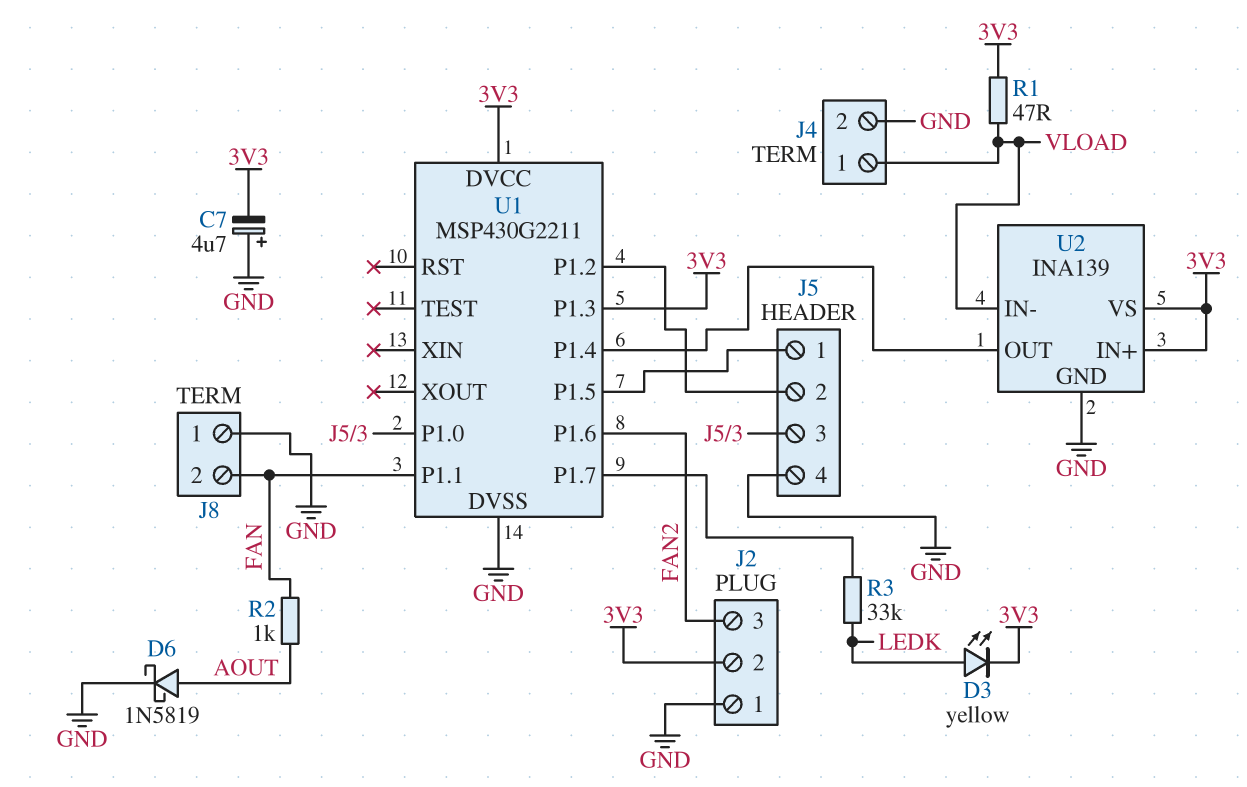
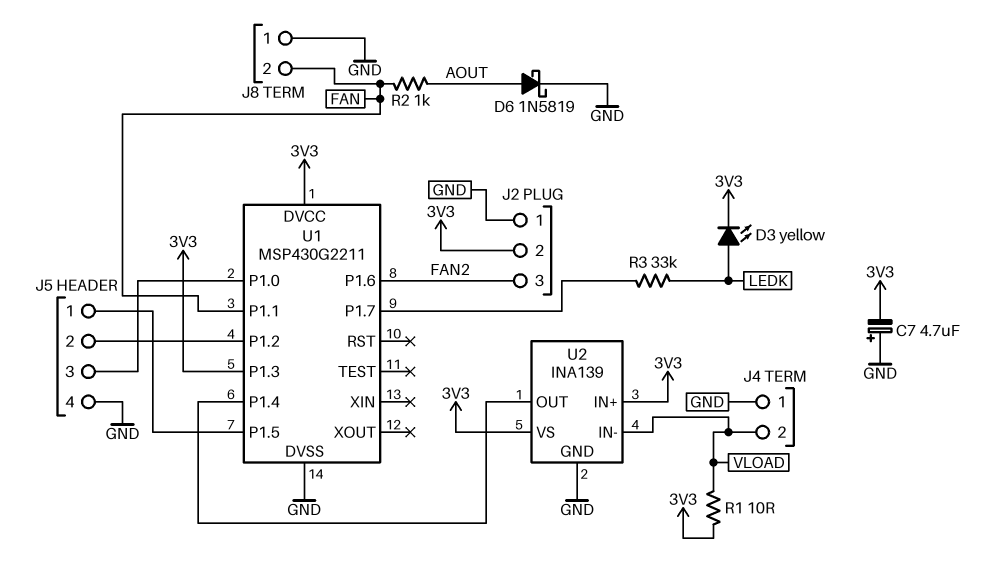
J4 pin 1: VLOAD -> GND
J4 pin 2: GND -> VLOAD
R1: 47 (3V3, VLOAD) -> 10 (3V3, VLOAD)

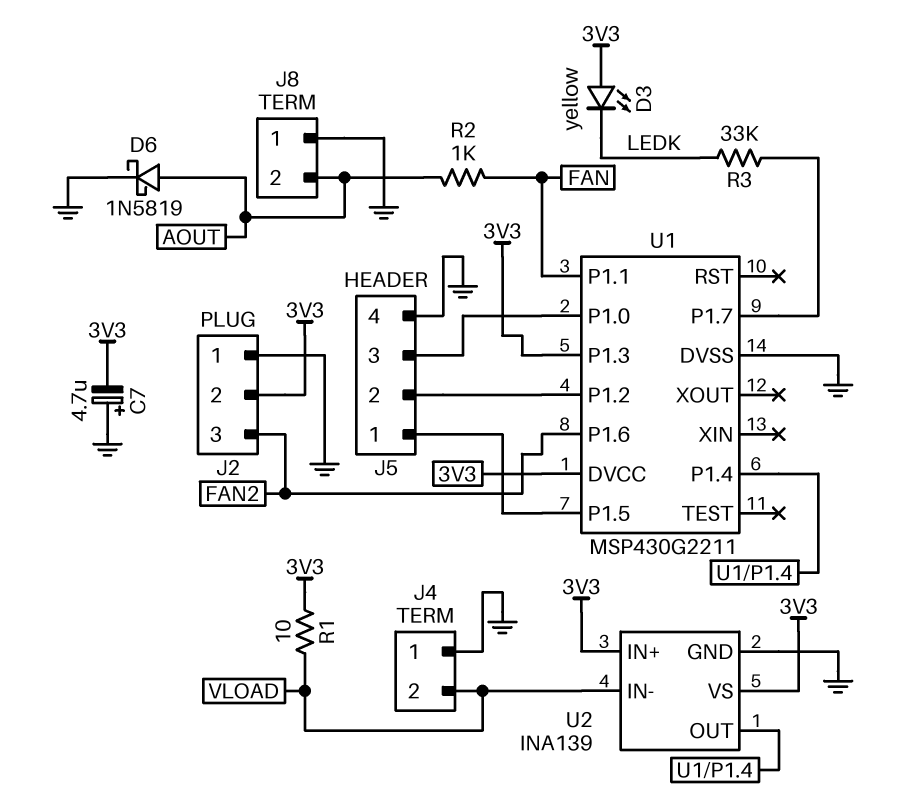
D3: LED yellow (A LEDK, K 3V3) -> LED yellow (A 3V3, K LEDK)
J8 pin 2: FAN -> AOUT

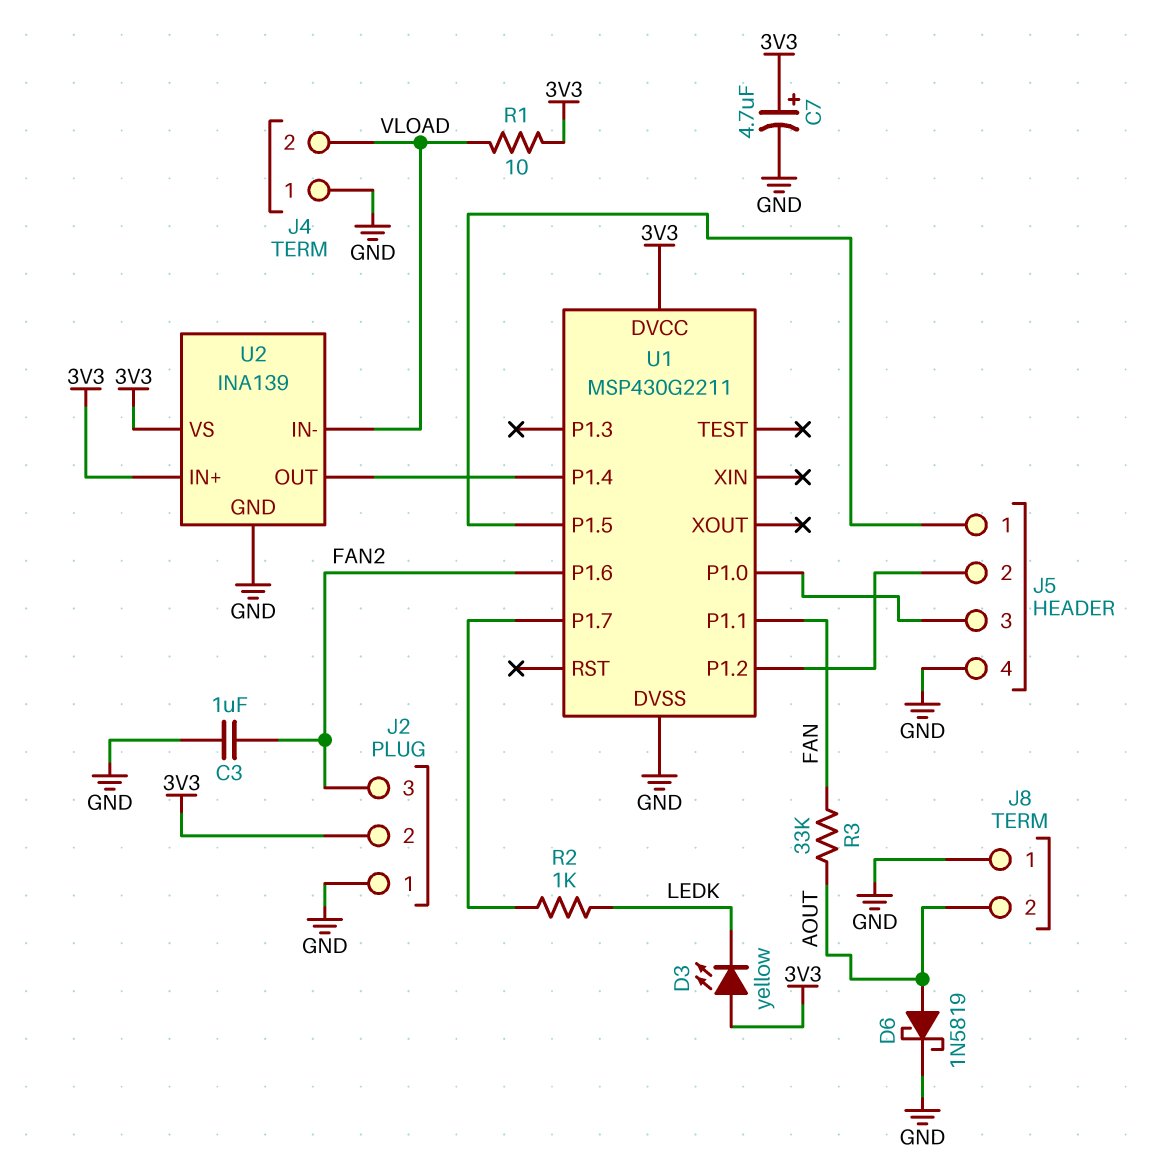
C3: none -> 1uF (FAN2, GND)
C7: 4.7uF (plus GND, minus 3V3) -> 4.7uF (plus 3V3, minus GND)
R2: 1k (AOUT, FAN) -> 1k (LEDK, U1/P1.7)
R3: 33k (LEDK, U1/P1.7) -> 33k (AOUT, FAN)
U1 pin P1.3: 3V3 -> none

